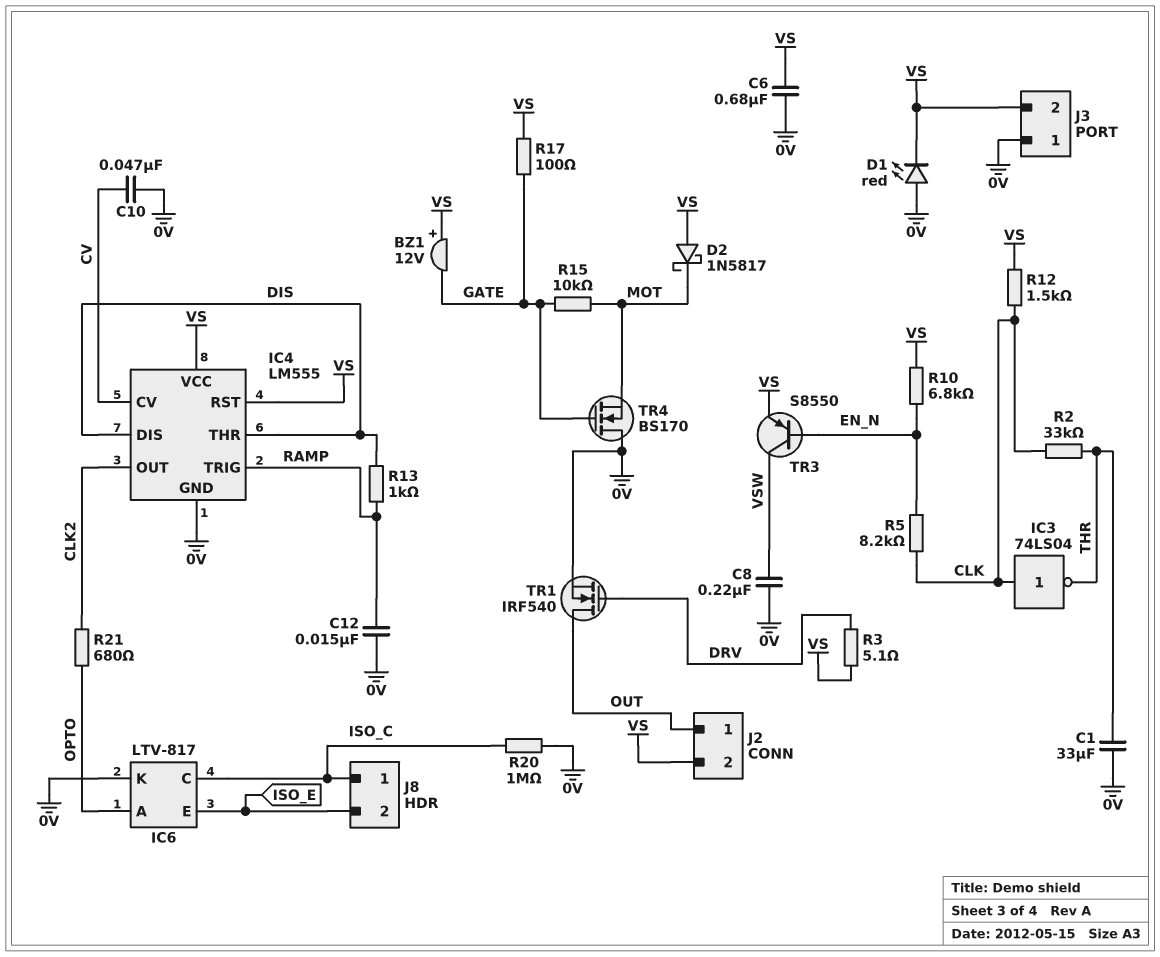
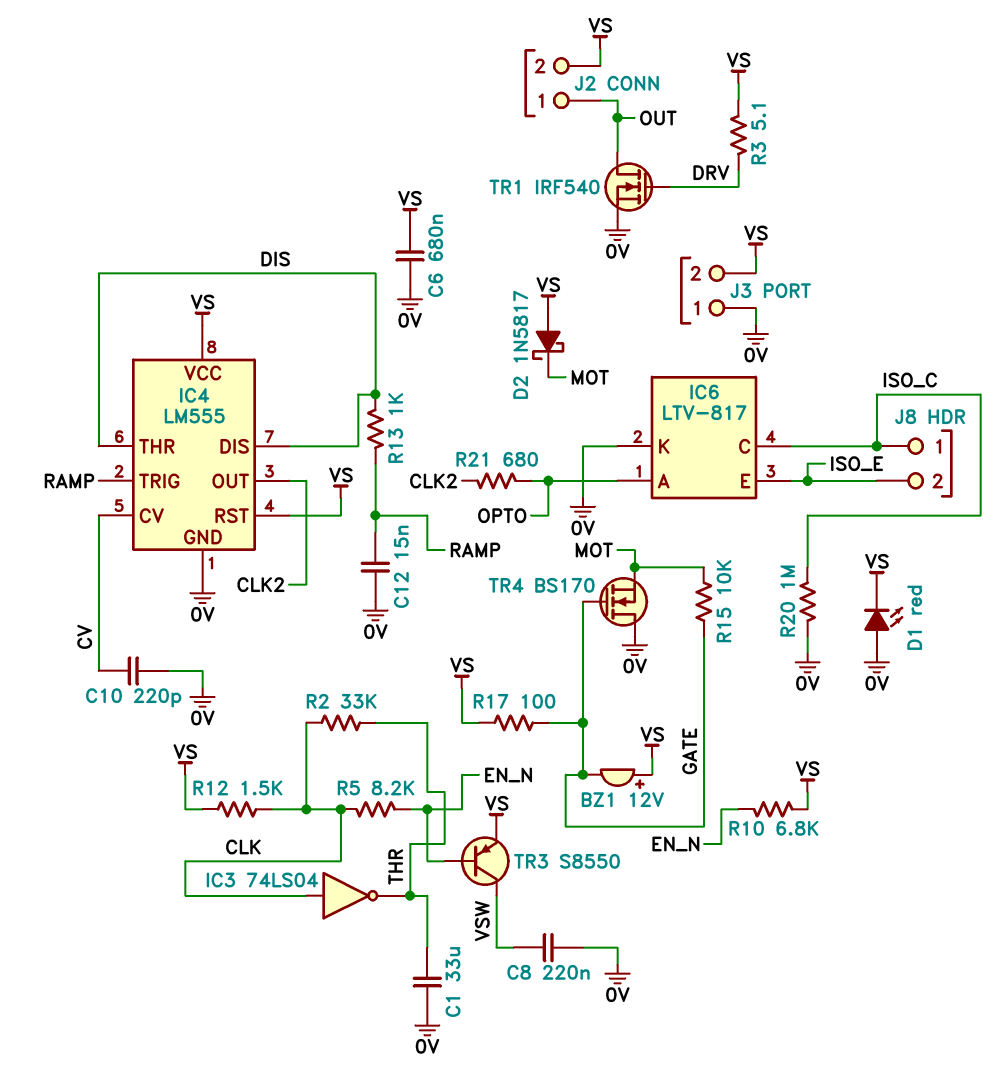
C10: 47nF (0V, CV) -> 220pF (0V, CV)

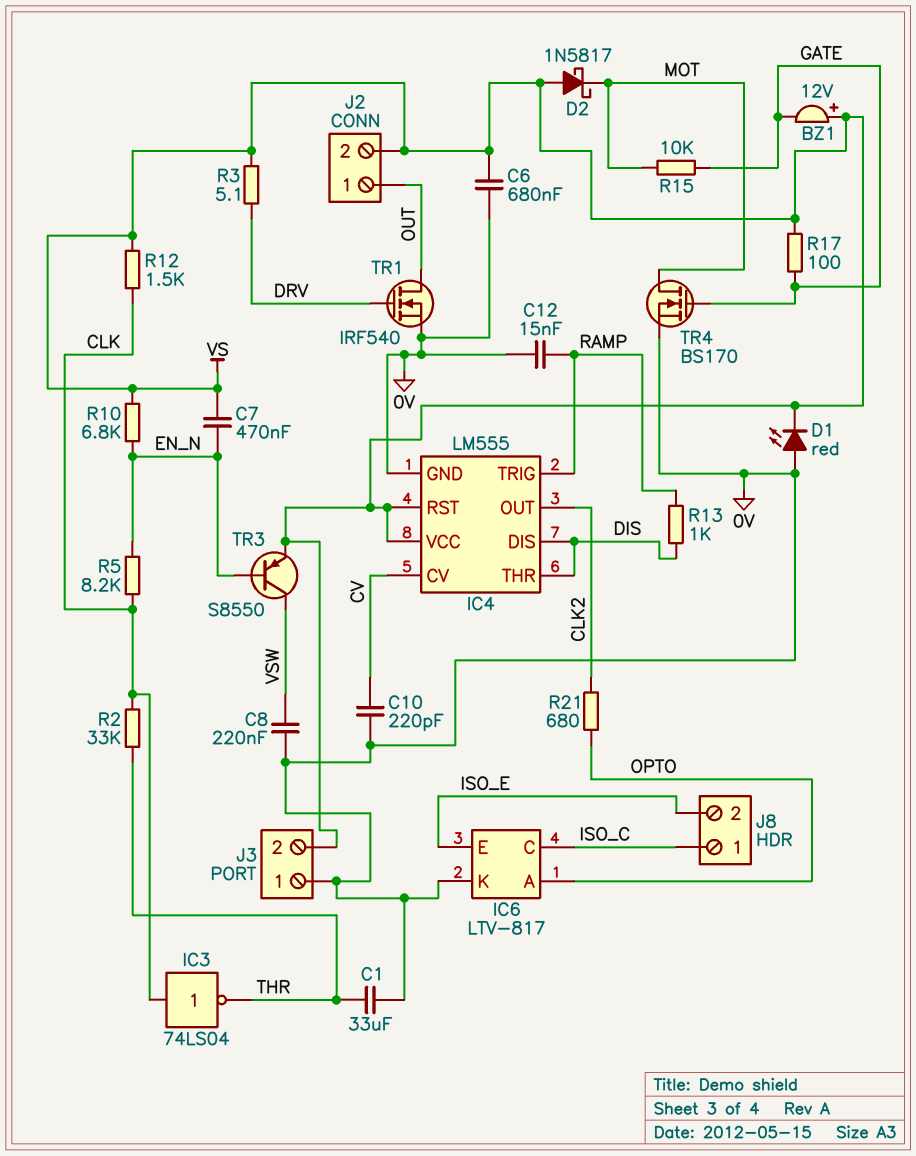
C7: none -> 470nF (EN_N, VS)
R20: 1M (0V, ISO_C) -> none
TR4: NMOS BS170 (G GATE, D 0V, S MOT) -> NMOS BS170 (G GATE, D MOT, S 0V)

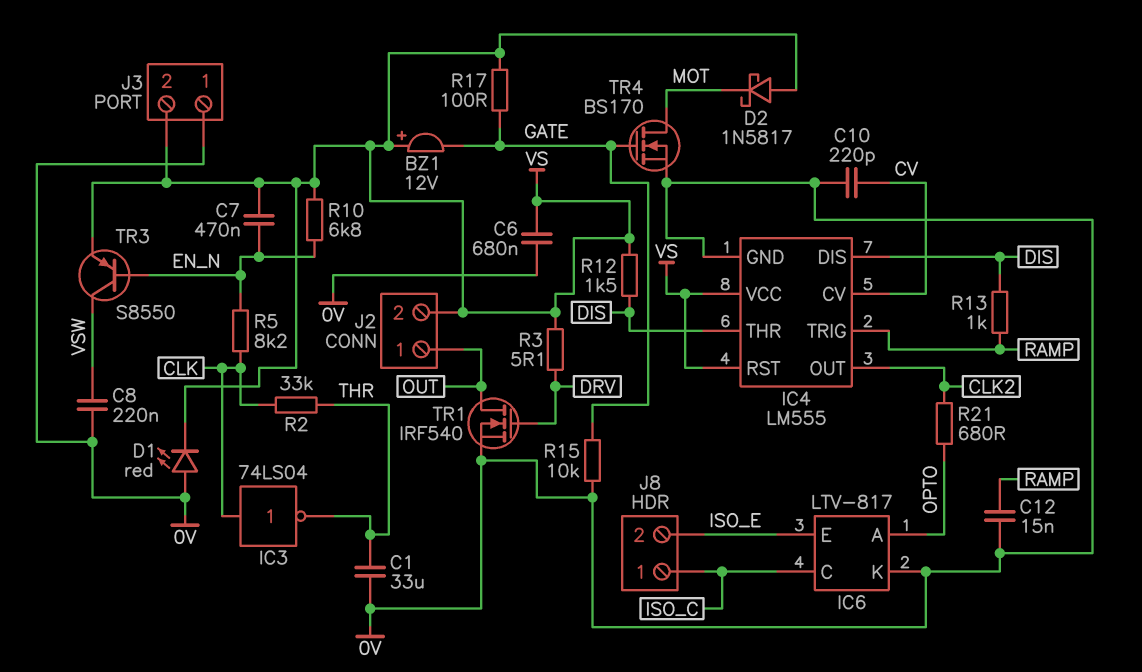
R12: 1.5k (CLK, VS) -> 1.5k (DIS, VS)
R15: 10k (GATE, MOT) -> 10k (0V, GATE)

